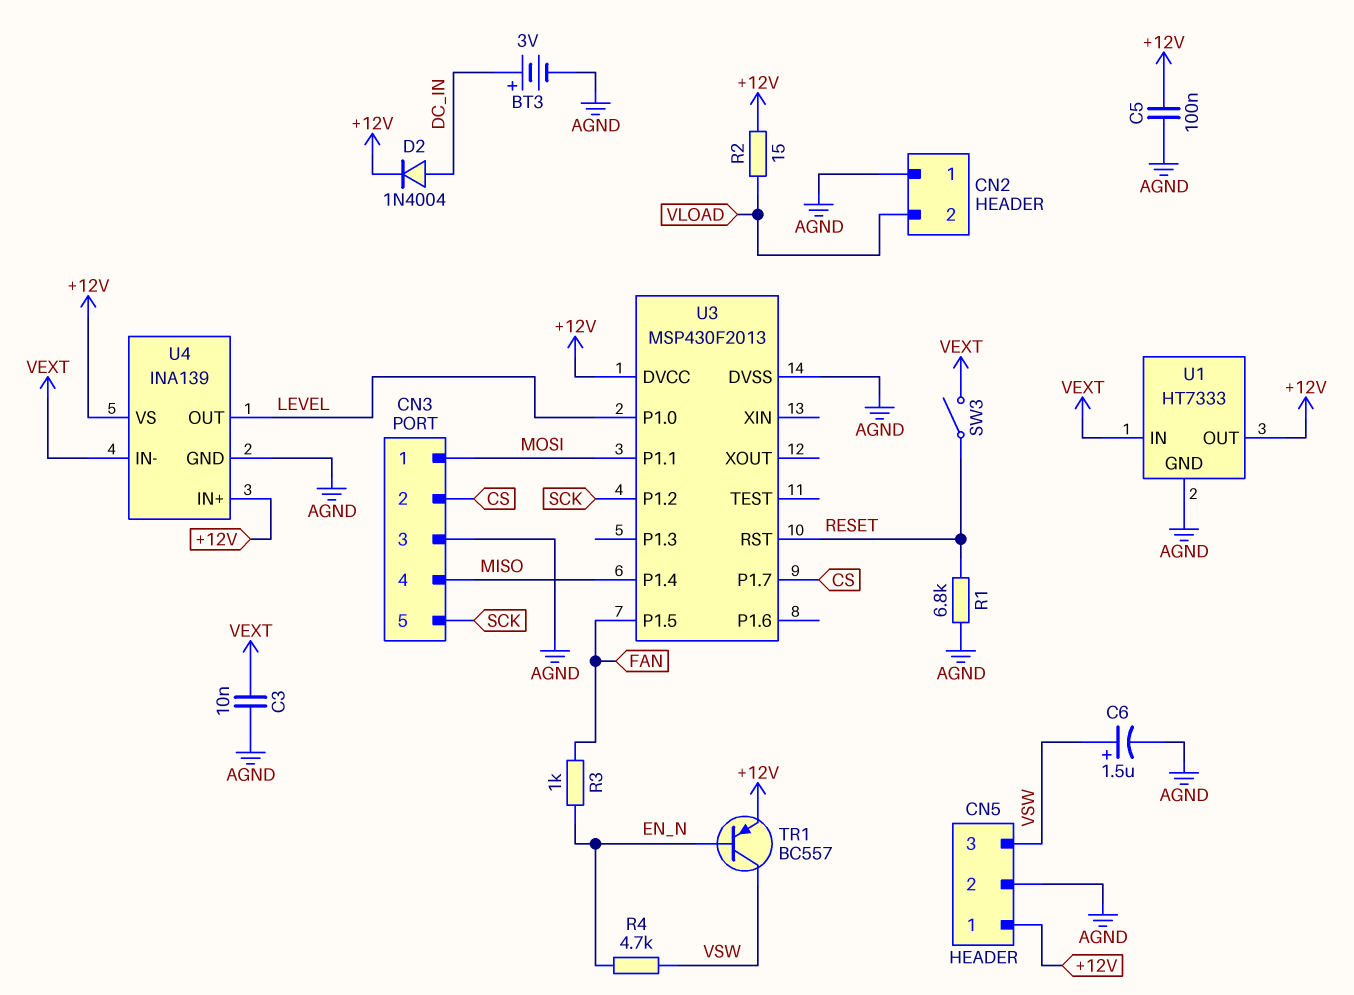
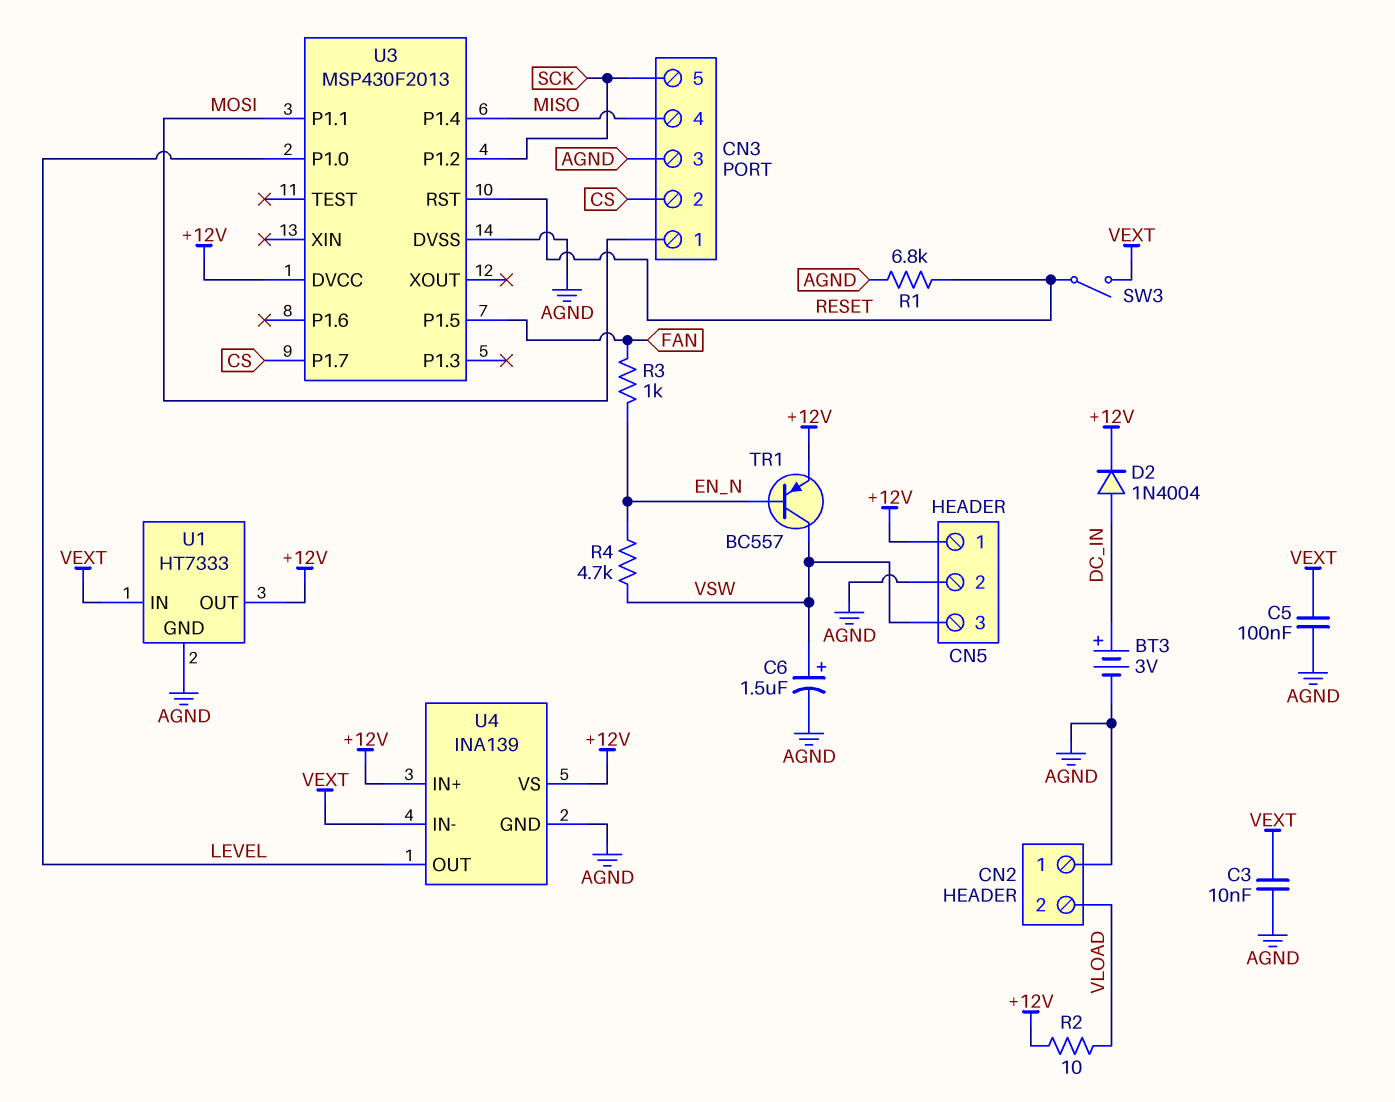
C5: 100nF (+12V, AGND) -> 100nF (AGND, VEXT)
R2: 15 (+12V, VLOAD) -> 10 (+12V, VLOAD)

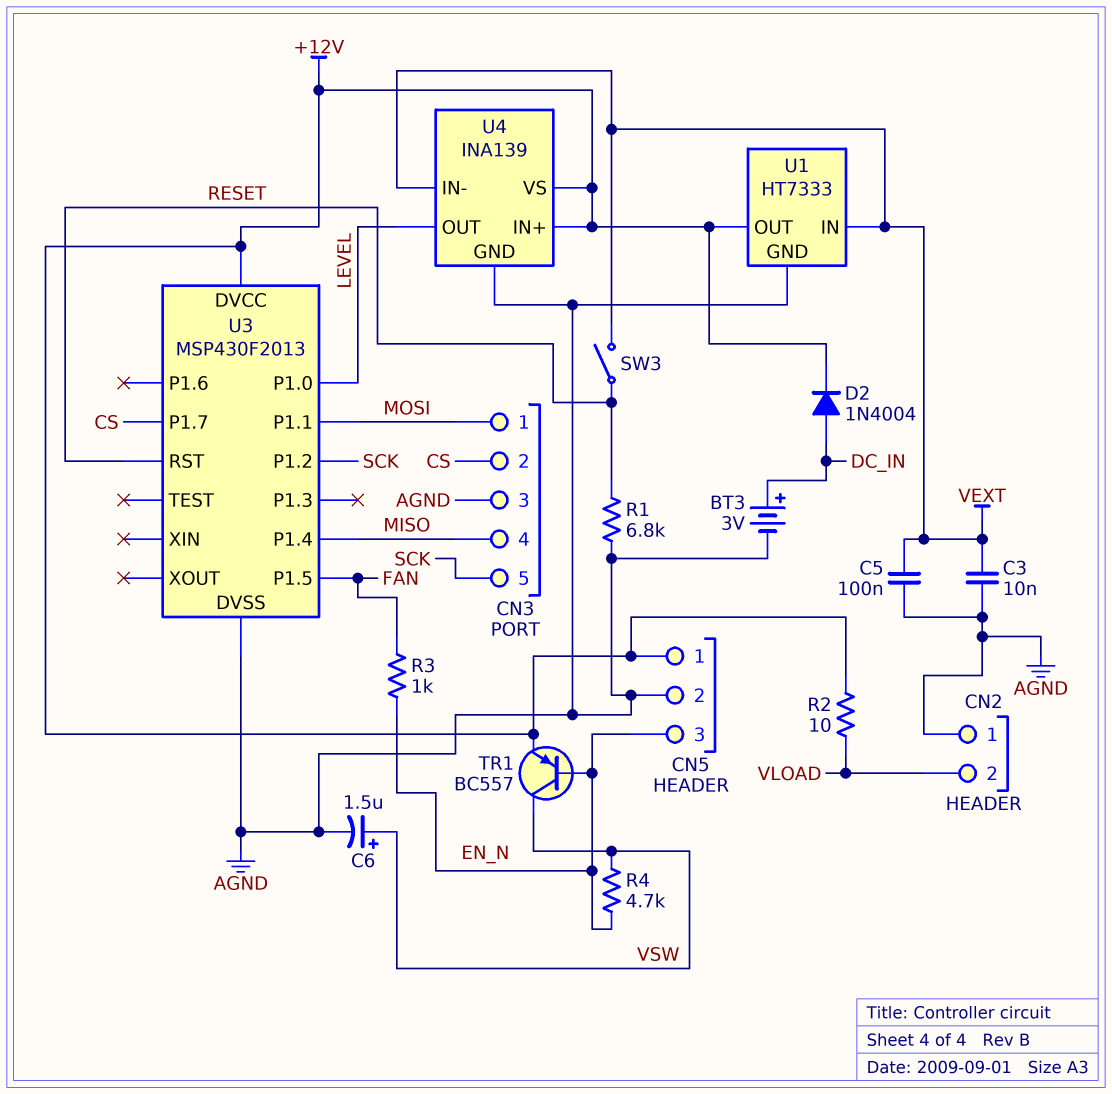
CN5 pin 3: VSW -> EN_N

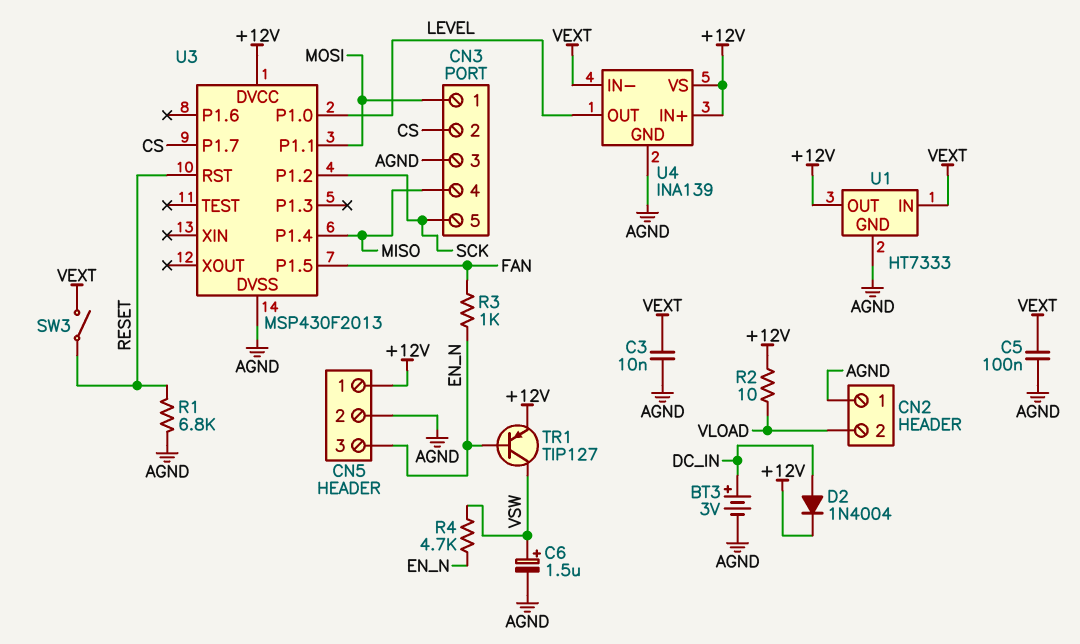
TR1: PNP BC557 (B EN_N, C VSW, E +12V) -> PNP TIP127 (B EN_N, C VSW, E +12V)

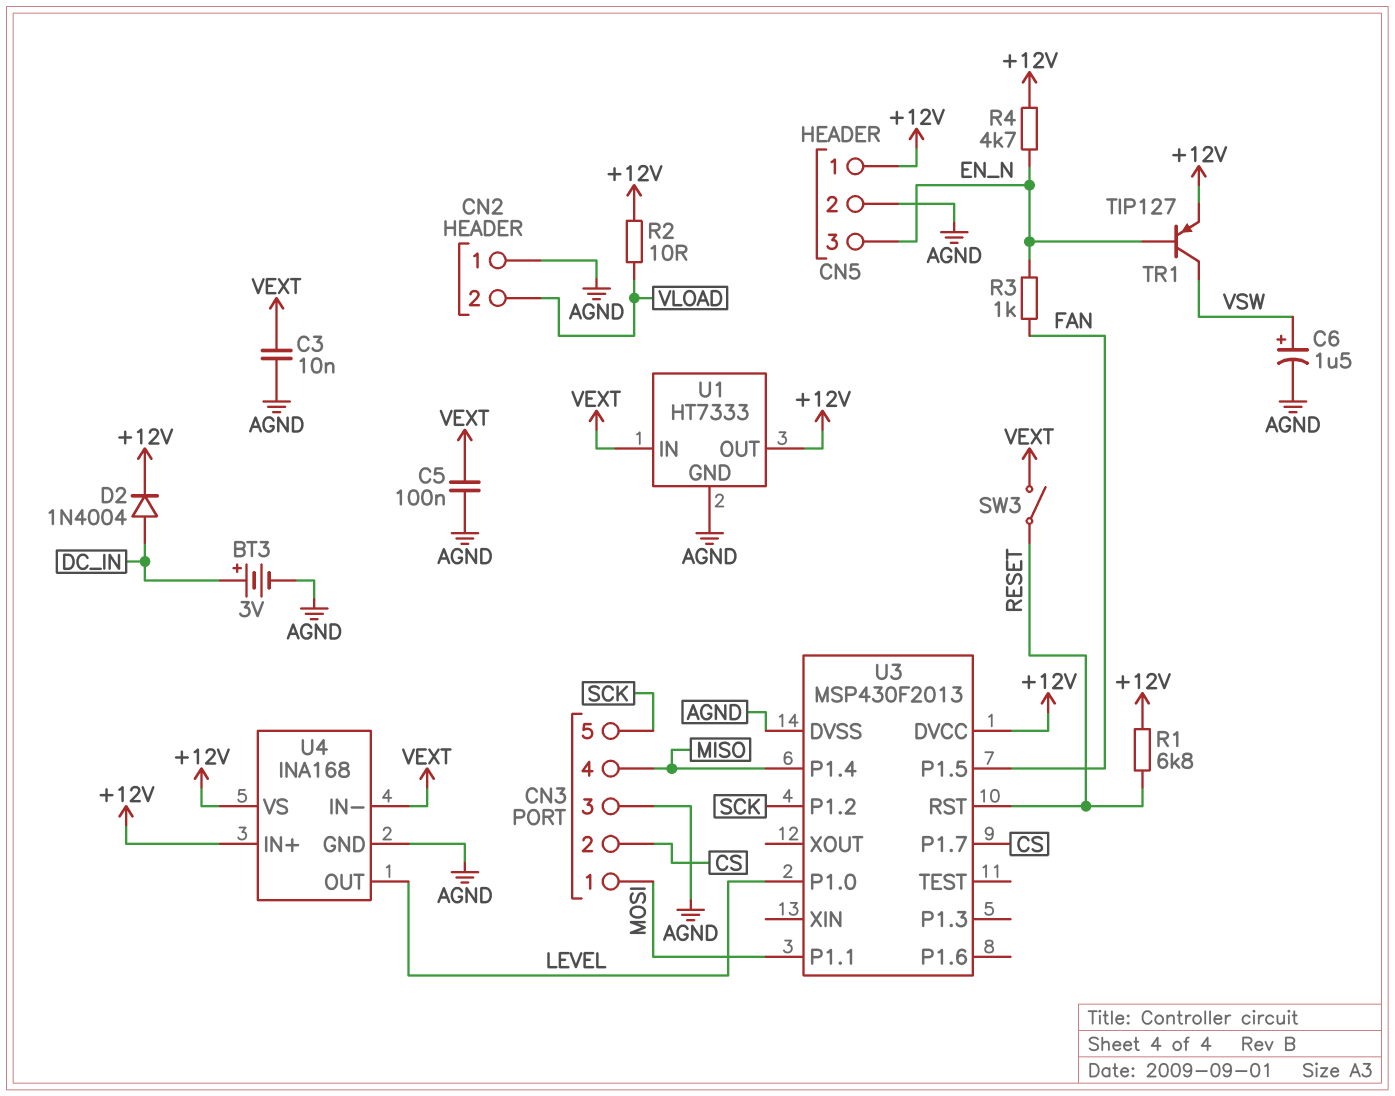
R1: 6.8k (AGND, RESET) -> 6.8k (+12V, RESET)
R4: 4.7k (EN_N, VSW) -> 4.7k (+12V, EN_N)
U4: INA139 -> INA168

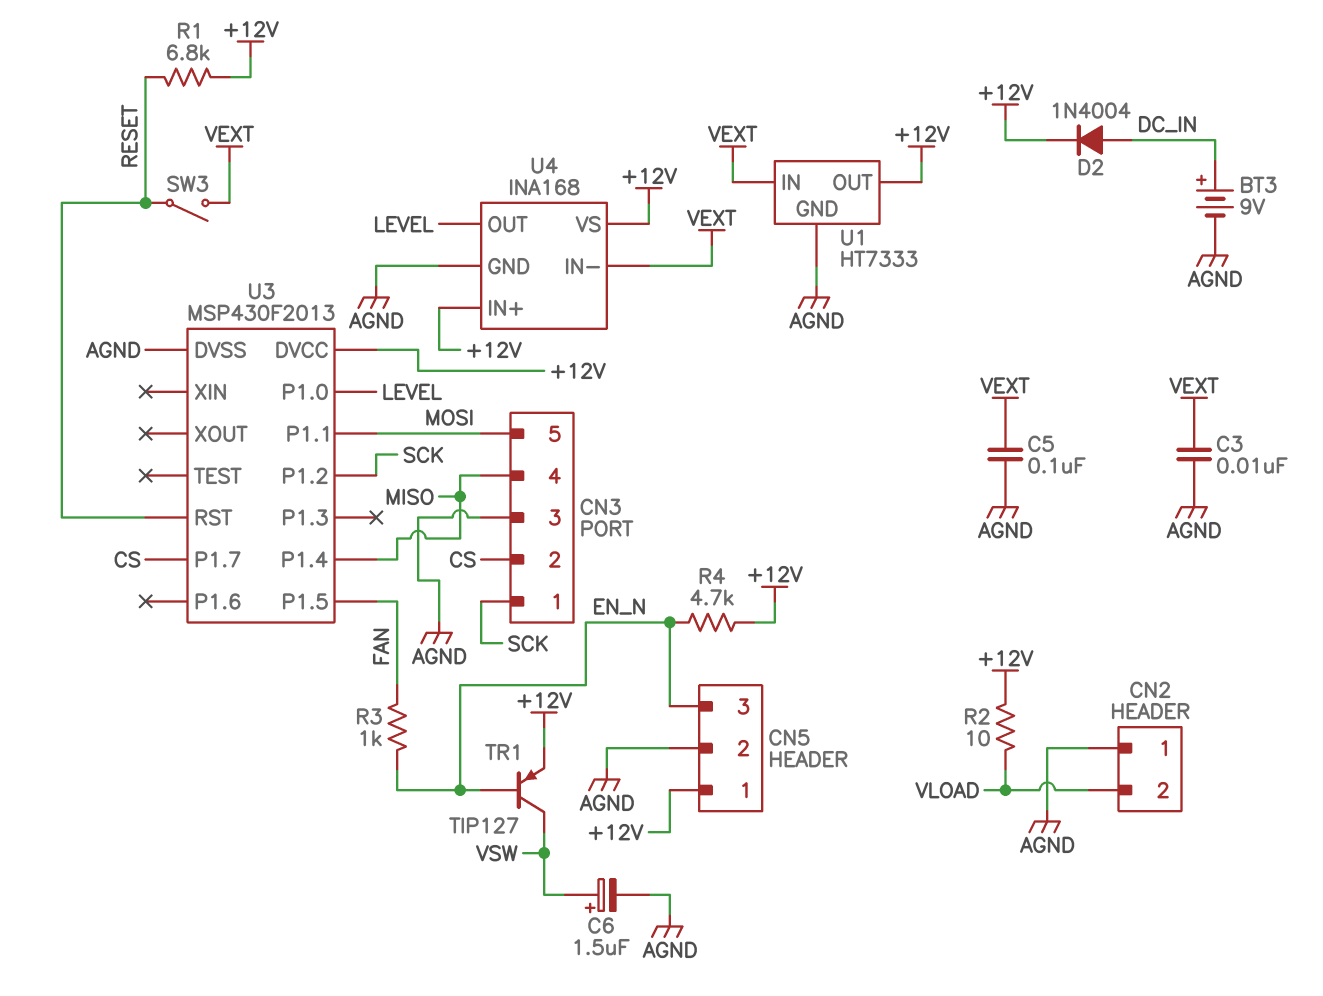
BT3: 3V (plus DC_IN, minus AGND) -> 9V (plus DC_IN, minus AGND)
CN3 pin 1: MOSI -> SCK
CN3 pin 5: SCK -> MOSI

